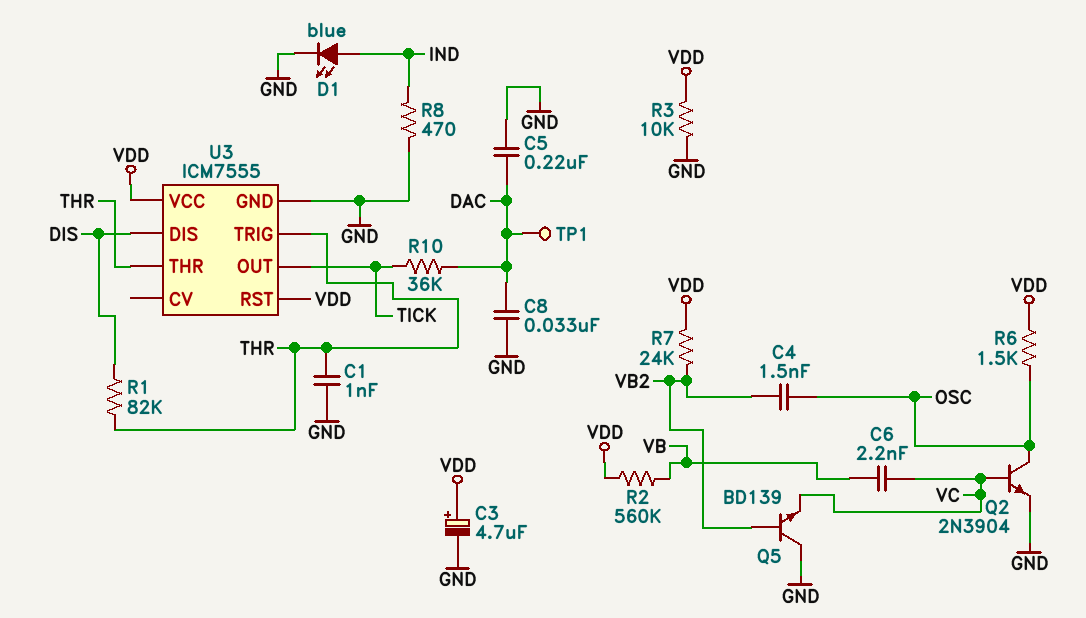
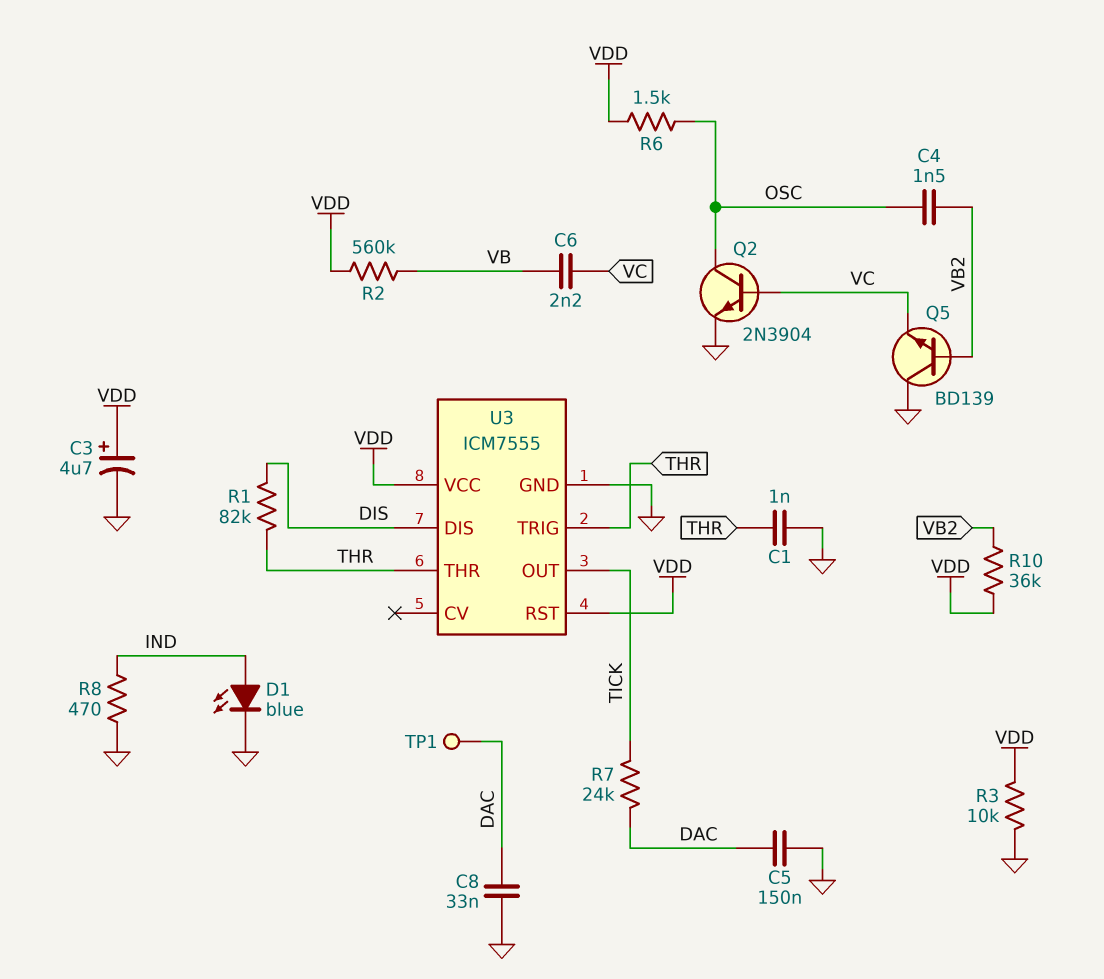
C5: 220nF (DAC, GND) -> 150nF (DAC, GND)
R7: 24k (VB2, VDD) -> 24k (DAC, TICK)
R10: 36k (DAC, TICK) -> 36k (VB2, VDD)

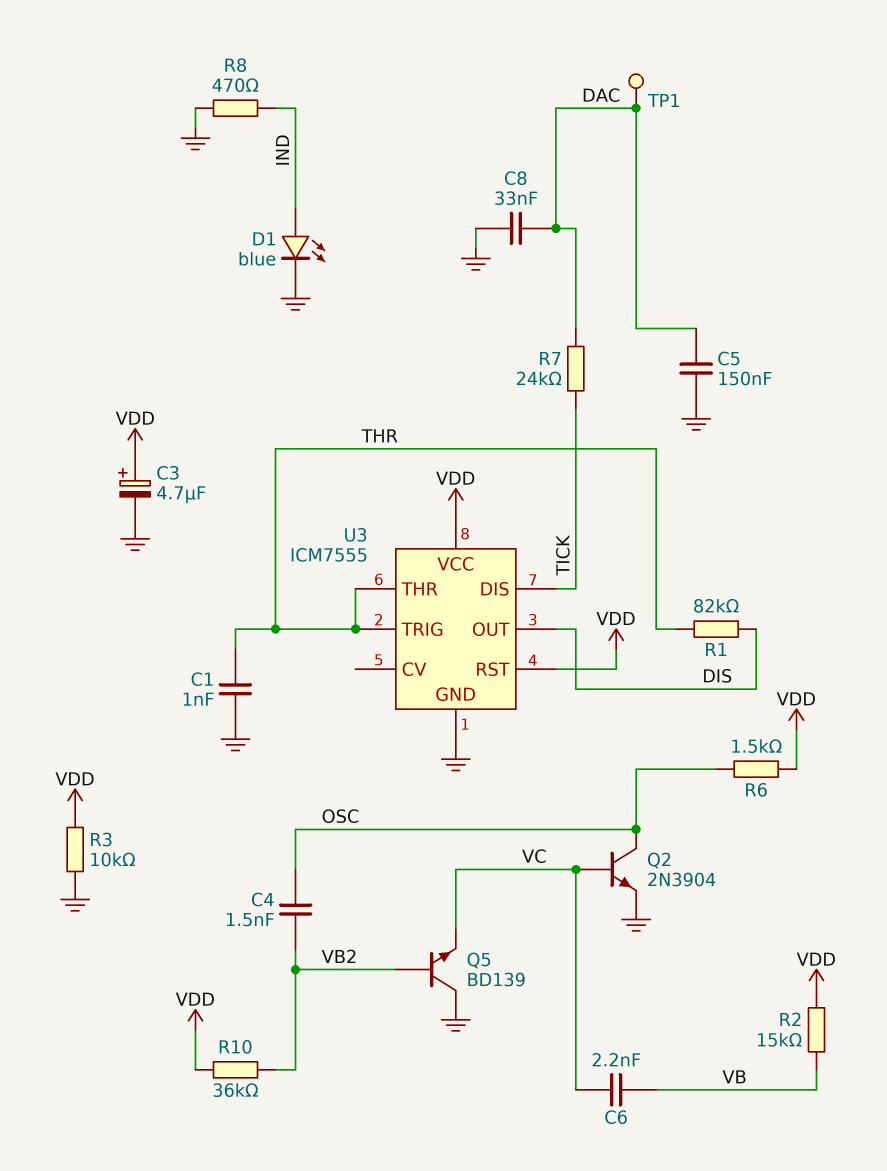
R2: 560k (VB, VDD) -> 15k (VB, VDD)
U3 pin DIS: DIS -> TICK
U3 pin OUT: TICK -> DIS

